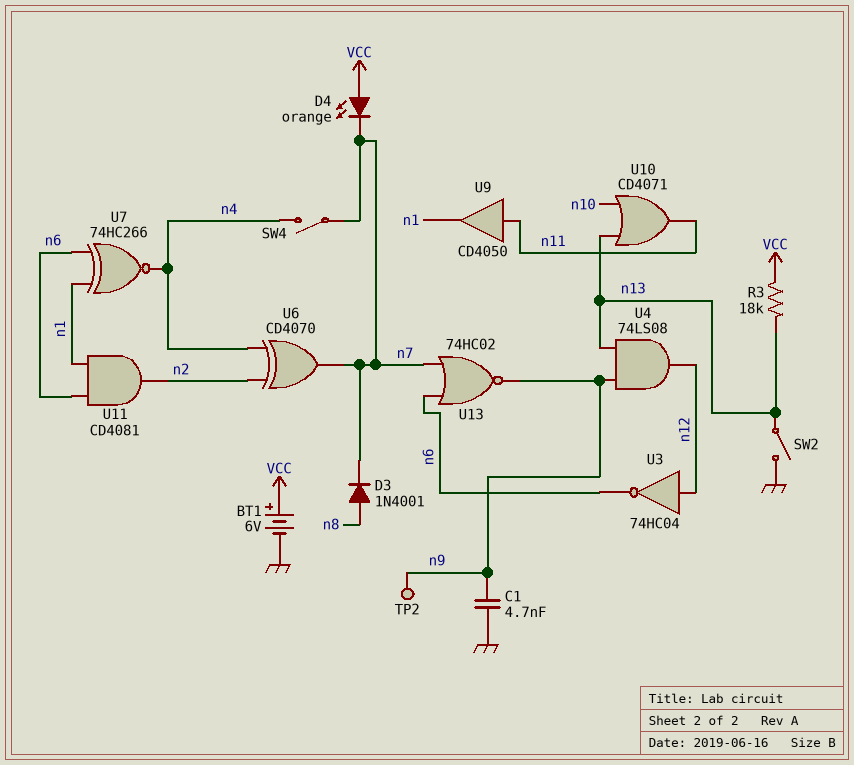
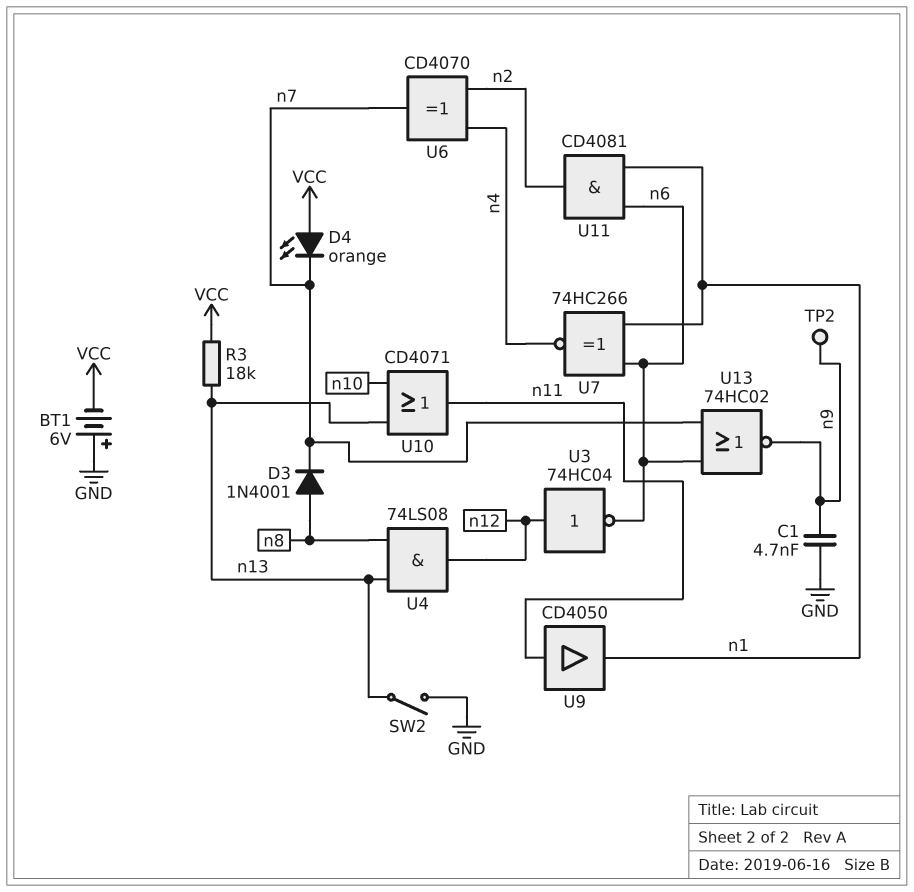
BT1: 6V (plus VCC, minus GND) -> 6V (plus GND, minus VCC)
SW4: switch (n4, n7) -> none
U4: AND 74LS08 (in n9, in n13, out n12) -> AND 74LS08 (in n8, in n13, out n12)

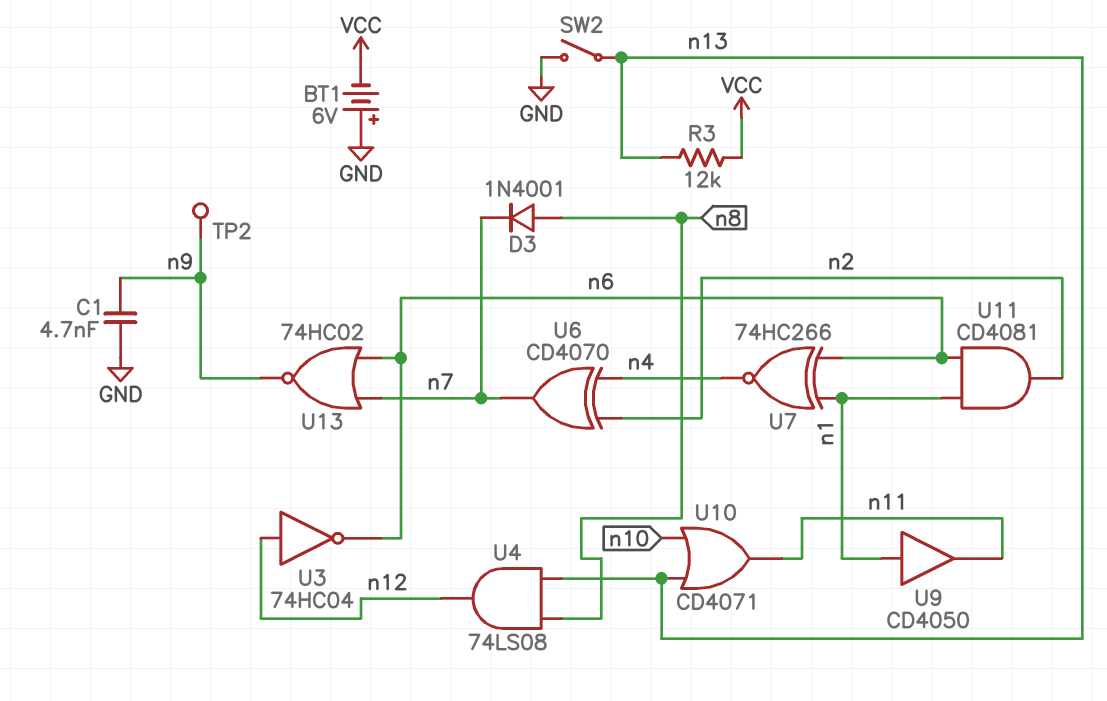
D4: LED orange (A VCC, K n7) -> none
R3: 18k (VCC, n13) -> 12k (VCC, n13)
U9: buffer CD4050 (in n11, out n1) -> buffer CD4050 (in n1, out n11)

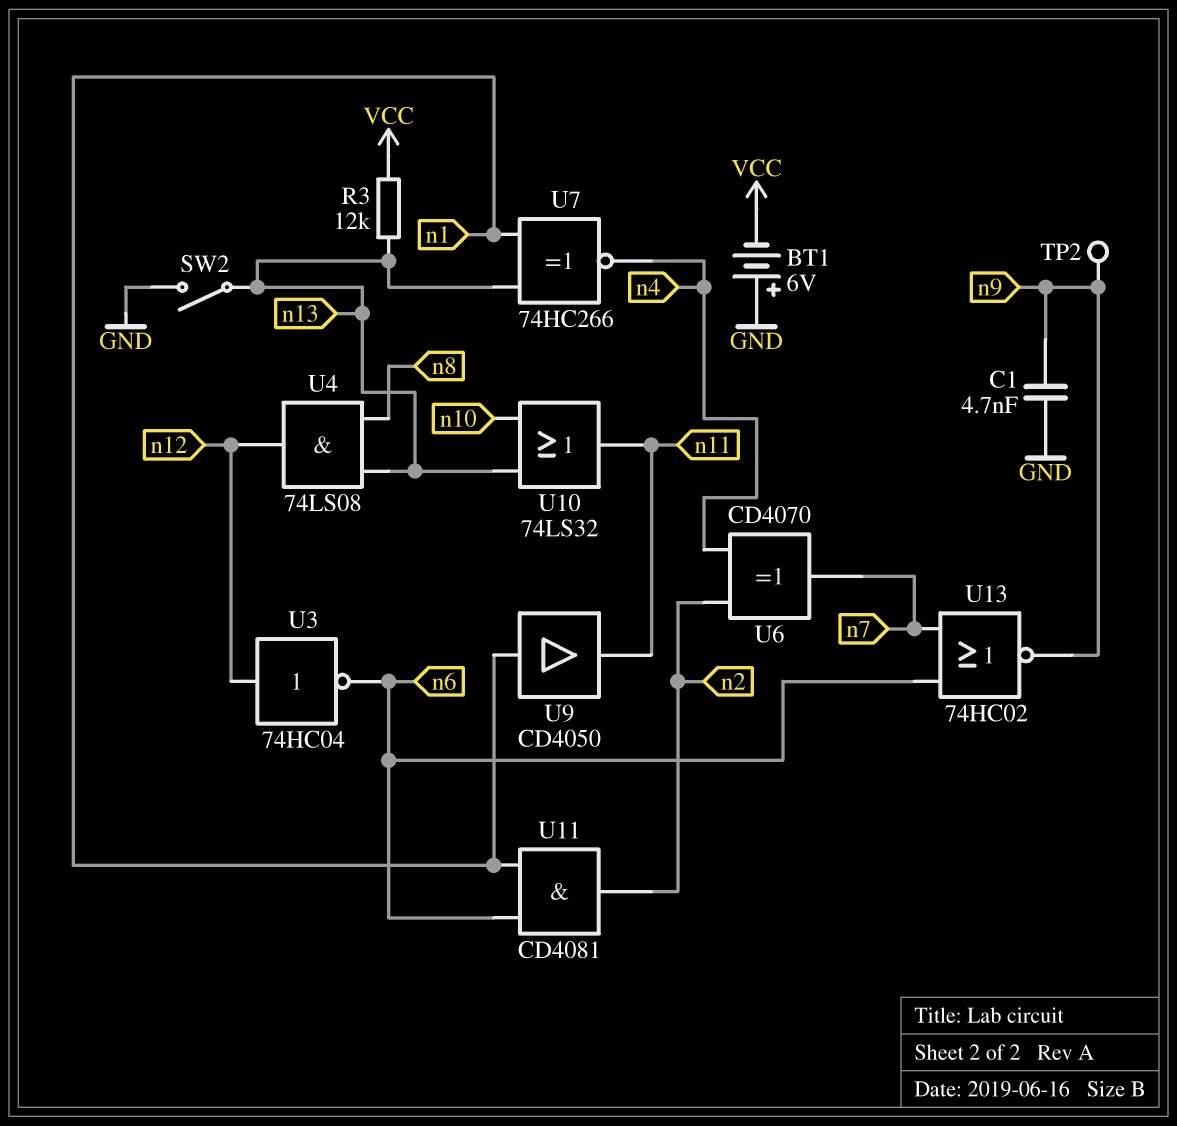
D3: diode 1N4001 (A n8, K n7) -> none
U7: XNOR 74HC266 (in n1, in n6, out n4) -> XNOR 74HC266 (in n1, in n13, out n4)
U10: OR CD4071 (in n10, in n13, out n11) -> OR 74LS32 (in n10, in n13, out n11)

